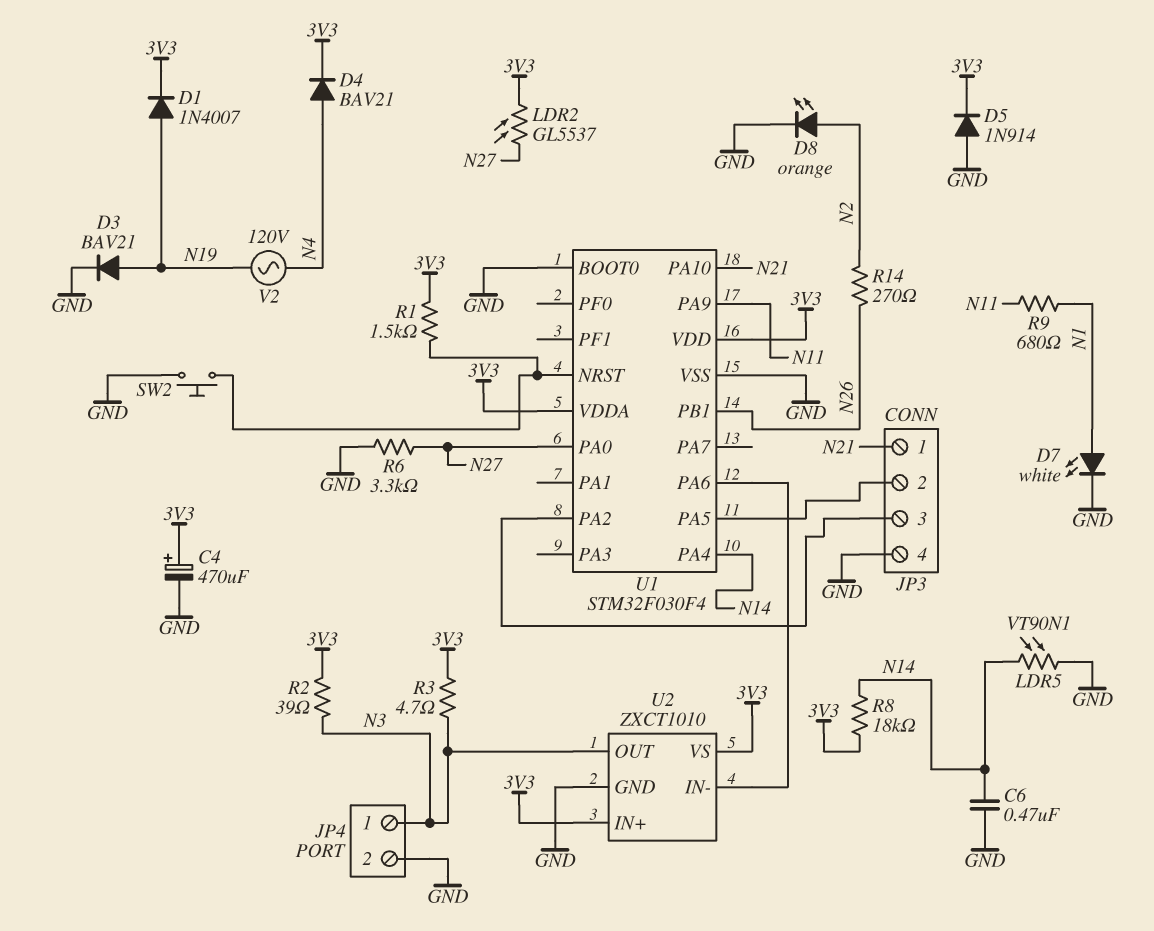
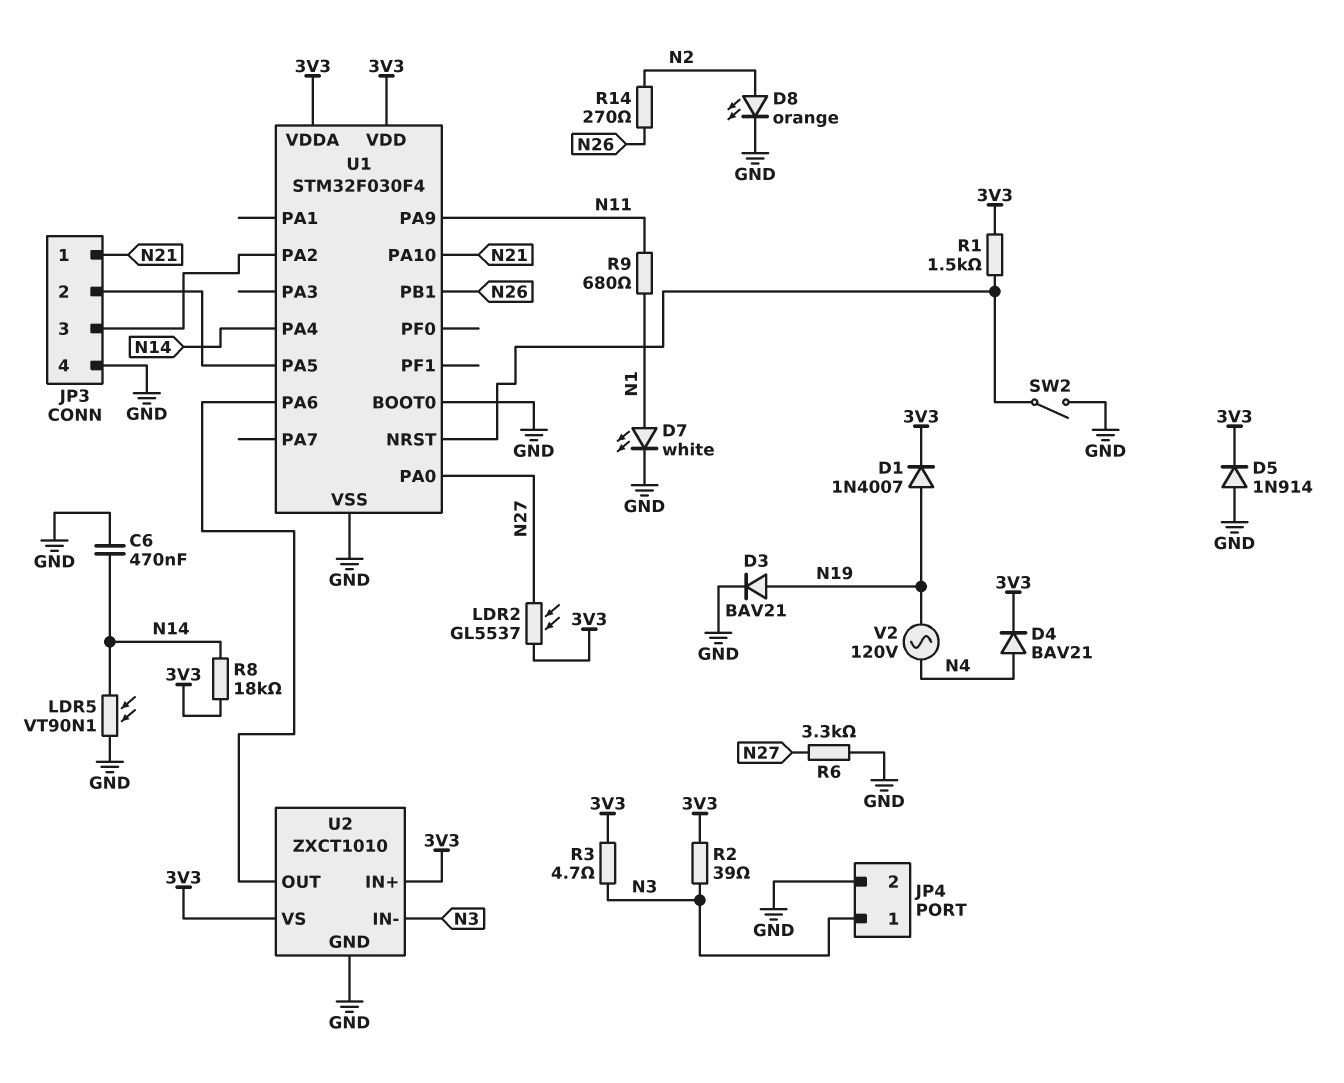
C4: 470uF (plus 3V3, minus GND) -> none
SW2: button (GND, U1/NRST) -> switch (GND, U1/NRST)
U2 pin IN-: U1/PA6 -> N3
U2 pin OUT: N3 -> U1/PA6

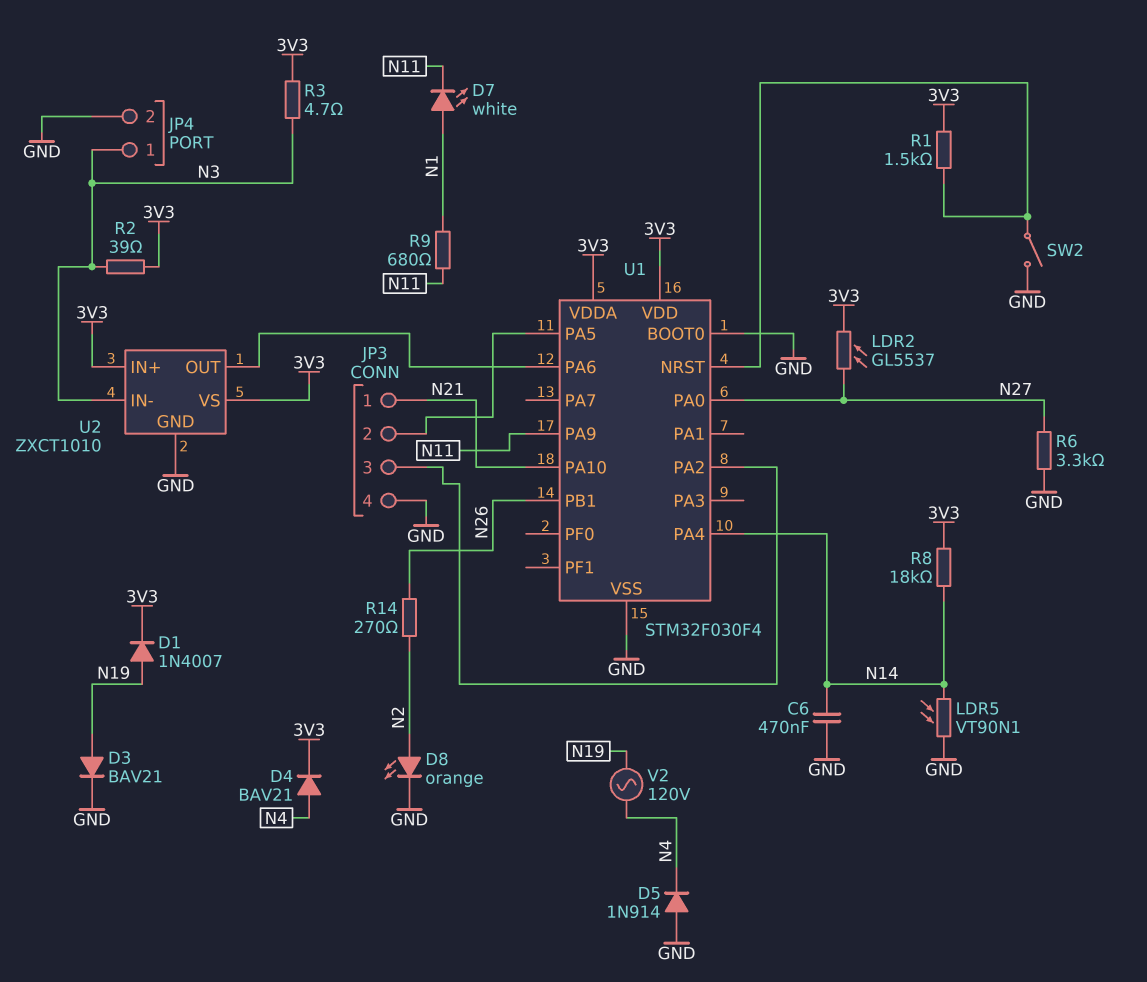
D5: diode 1N914 (A GND, K 3V3) -> diode 1N914 (A GND, K N4)
D7: LED white (A N1, K GND) -> LED white (A N1, K N11)

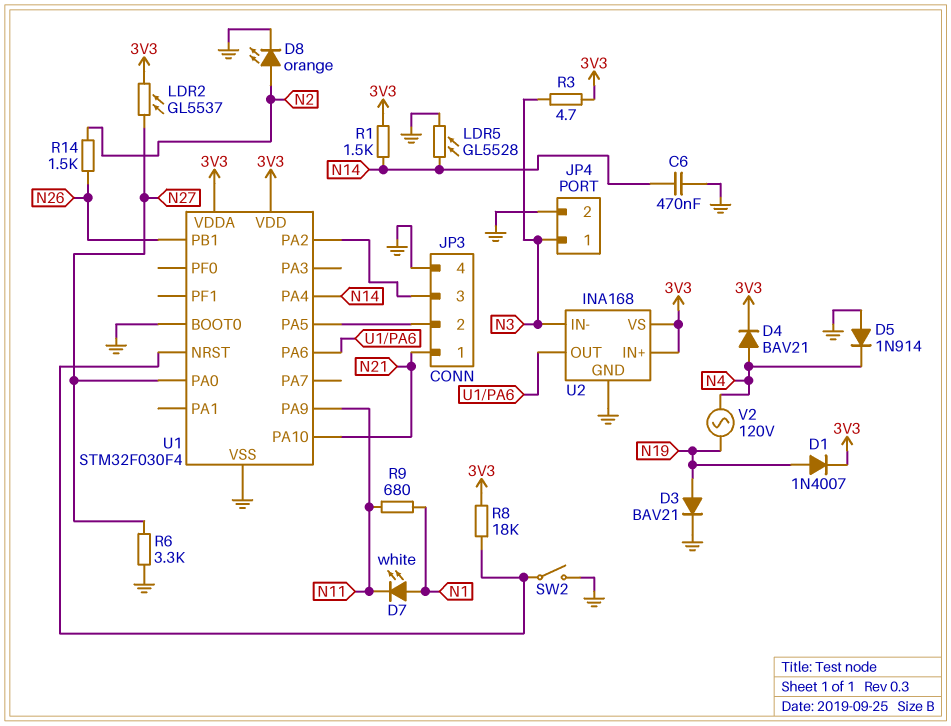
LDR5: VT90N1 (GND, N14) -> GL5528 (GND, N14)
R1: 1.5k (3V3, U1/NRST) -> 1.5k (3V3, N14)
R2: 39 (3V3, N3) -> none
R8: 18k (3V3, N14) -> 18k (3V3, U1/NRST)
R14: 270 (N2, N26) -> 1.5k (N2, N26)
U2: ZXCT1010 -> INA168

